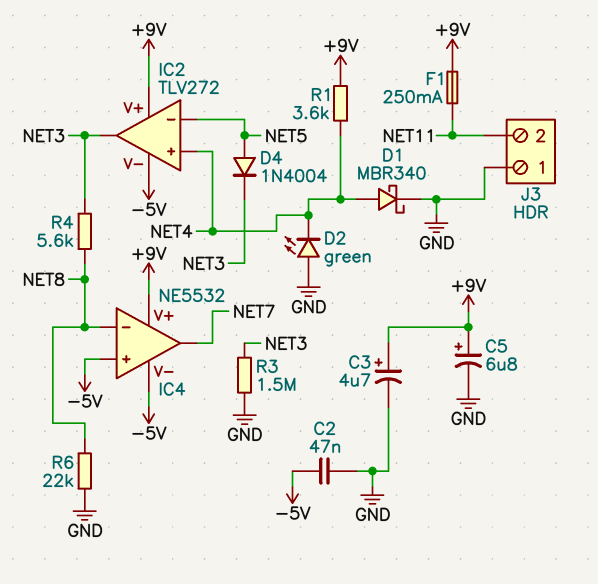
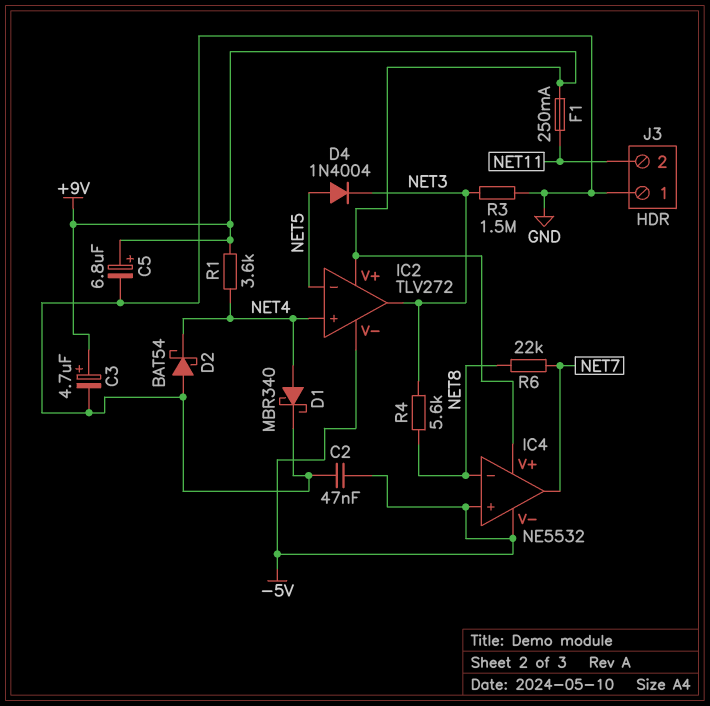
D2: LED green (A GND, K NET4) -> schottky BAT54 (A GND, K NET4)
R6: 22k (GND, NET8) -> 22k (NET7, NET8)

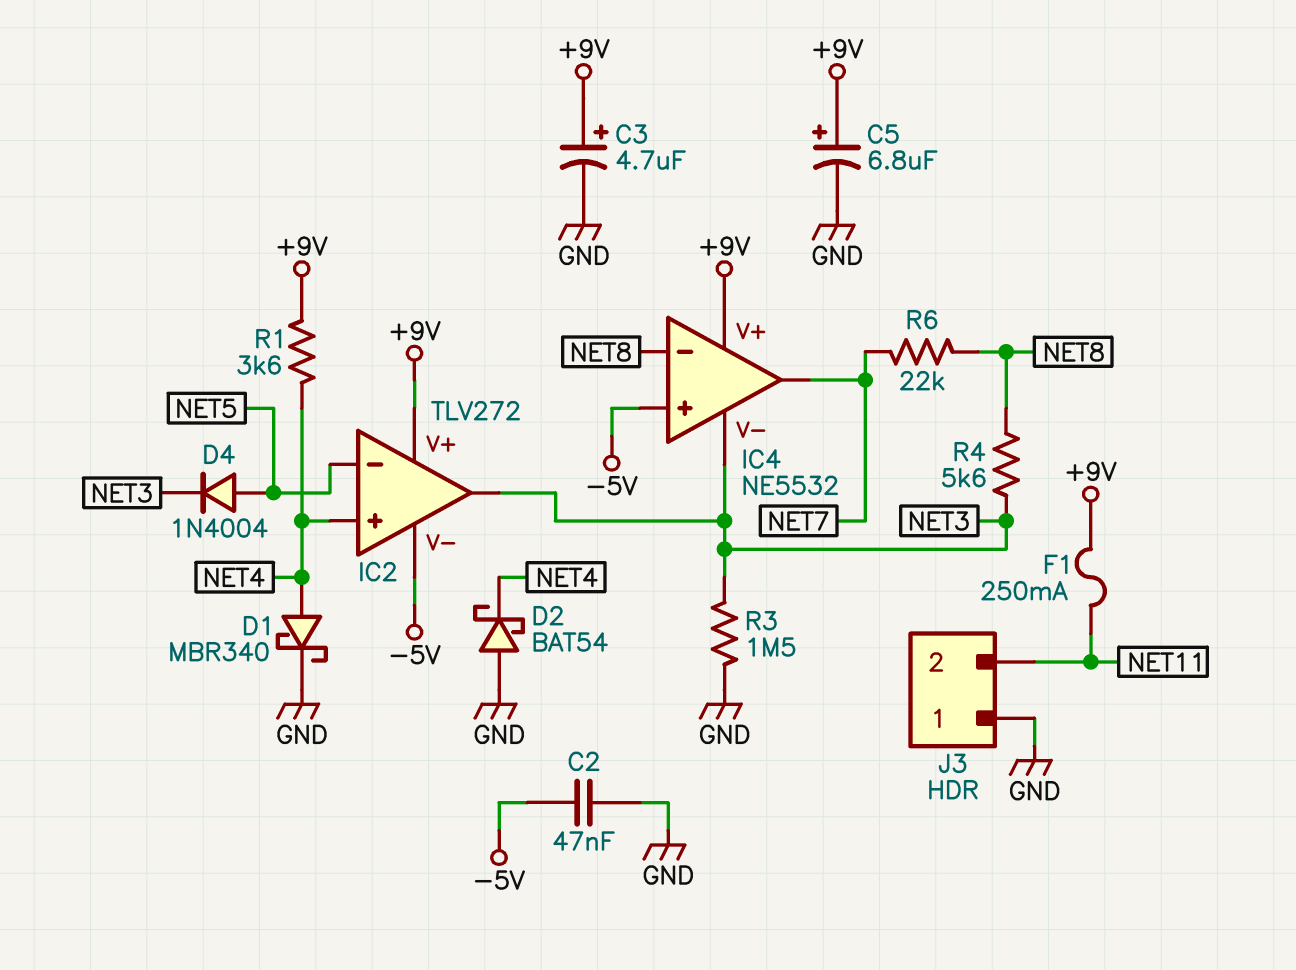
IC4 pin V-: -5V -> NET3

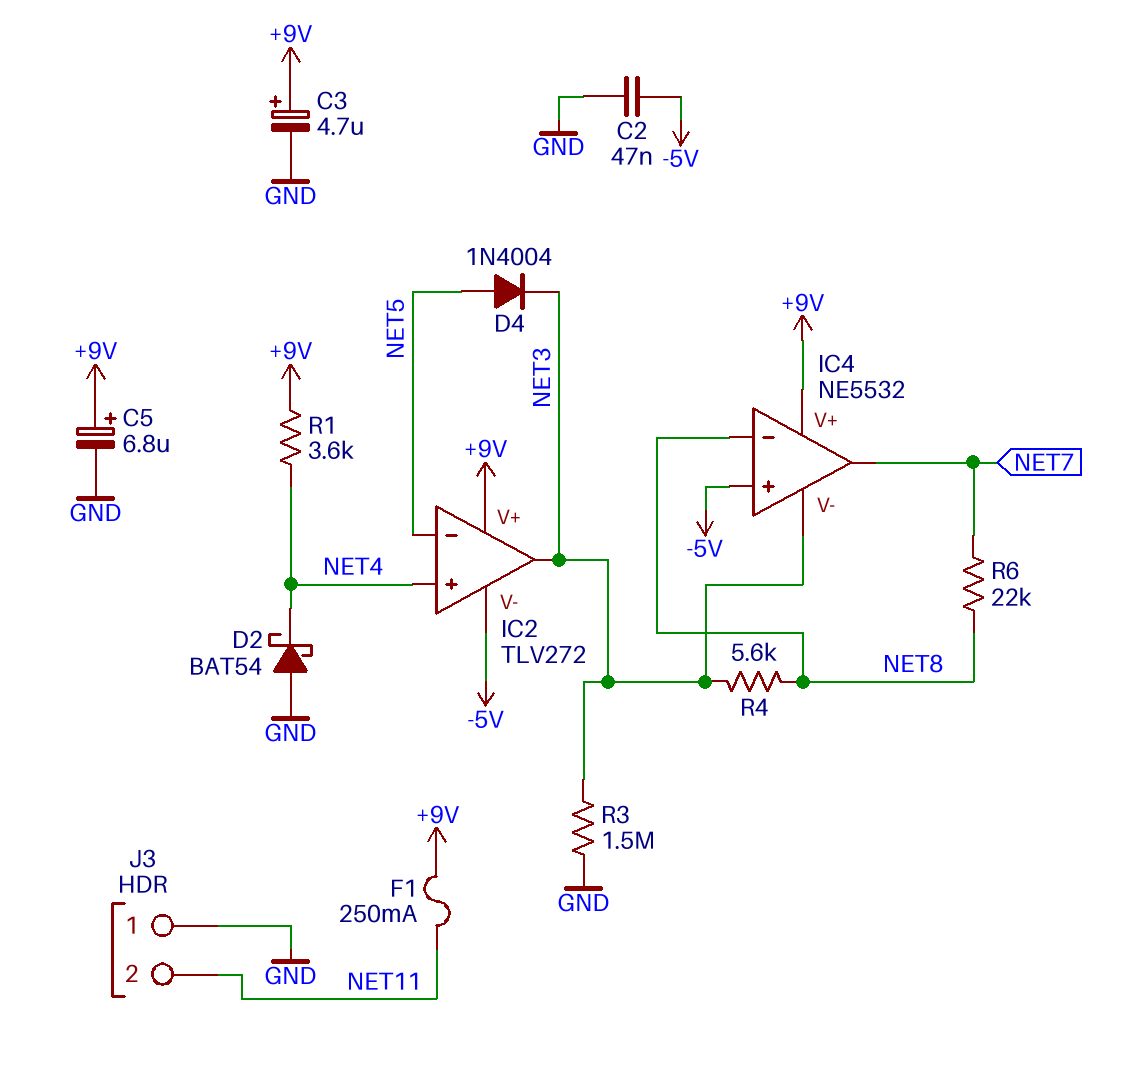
D1: schottky MBR340 (A NET4, K GND) -> none

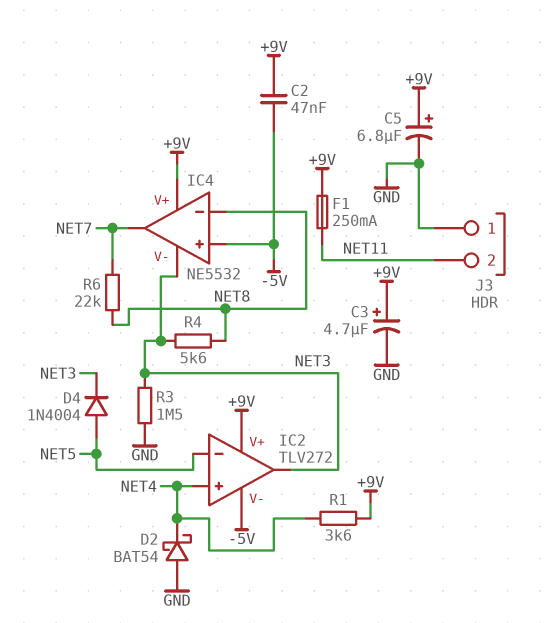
C2: 47nF (-5V, GND) -> 47nF (+9V, -5V)

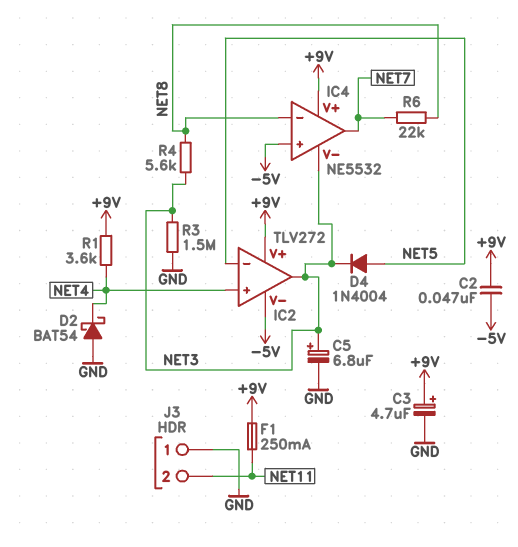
C5: 6.8uF (plus +9V, minus GND) -> 6.8uF (plus NET3, minus GND)

